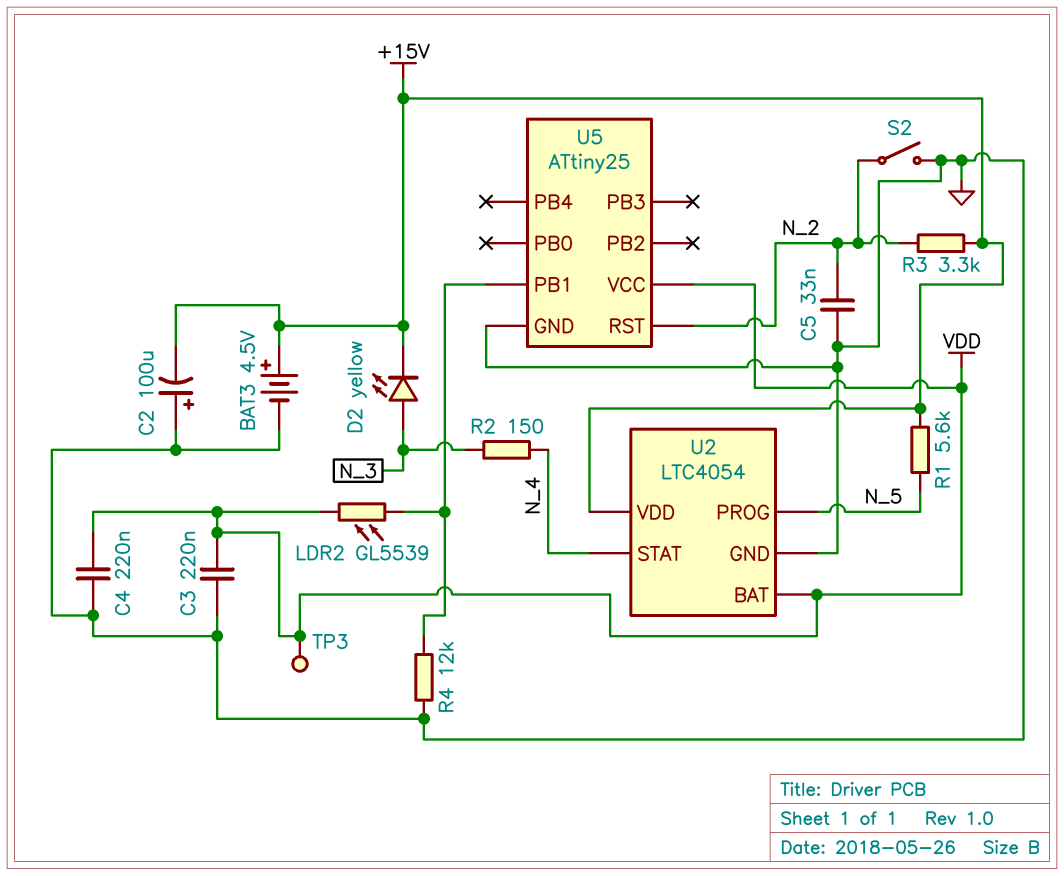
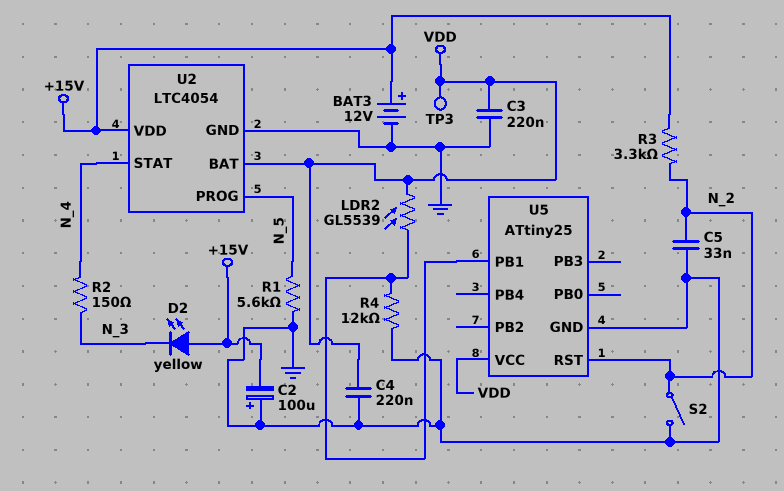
BAT3: 4.5V (plus +15V, minus GND) -> 12V (plus +15V, minus GND)
D2: LED yellow (A N_3, K +15V) -> LED yellow (A +15V, K N_3)
R1: 5.6k (+15V, N_5) -> 5.6k (GND, N_5)

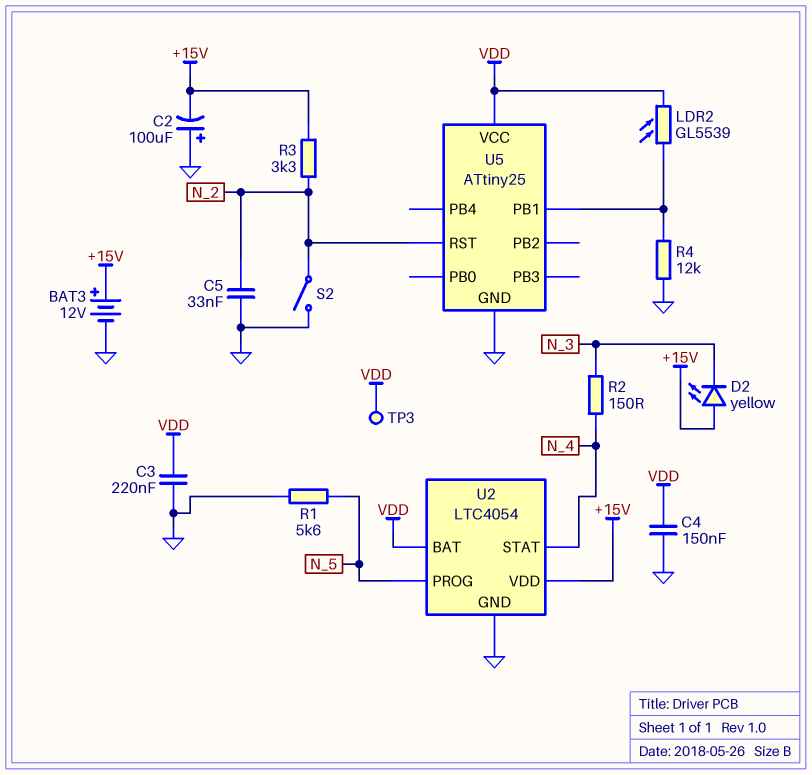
C4: 220nF (GND, VDD) -> 150nF (GND, VDD)

